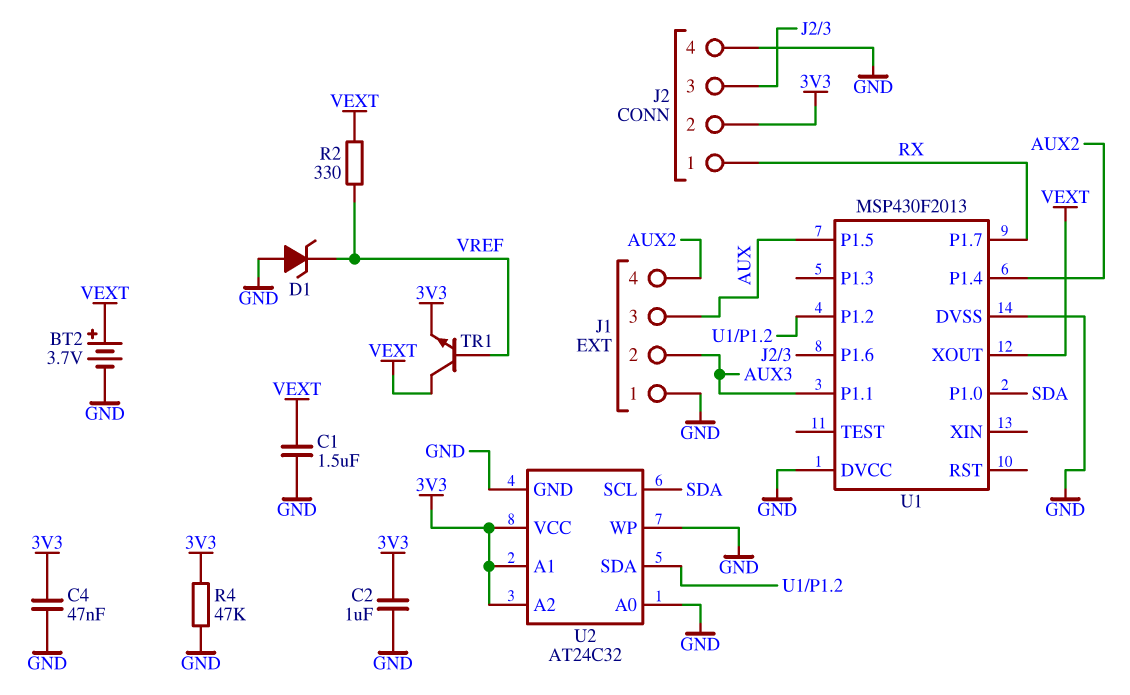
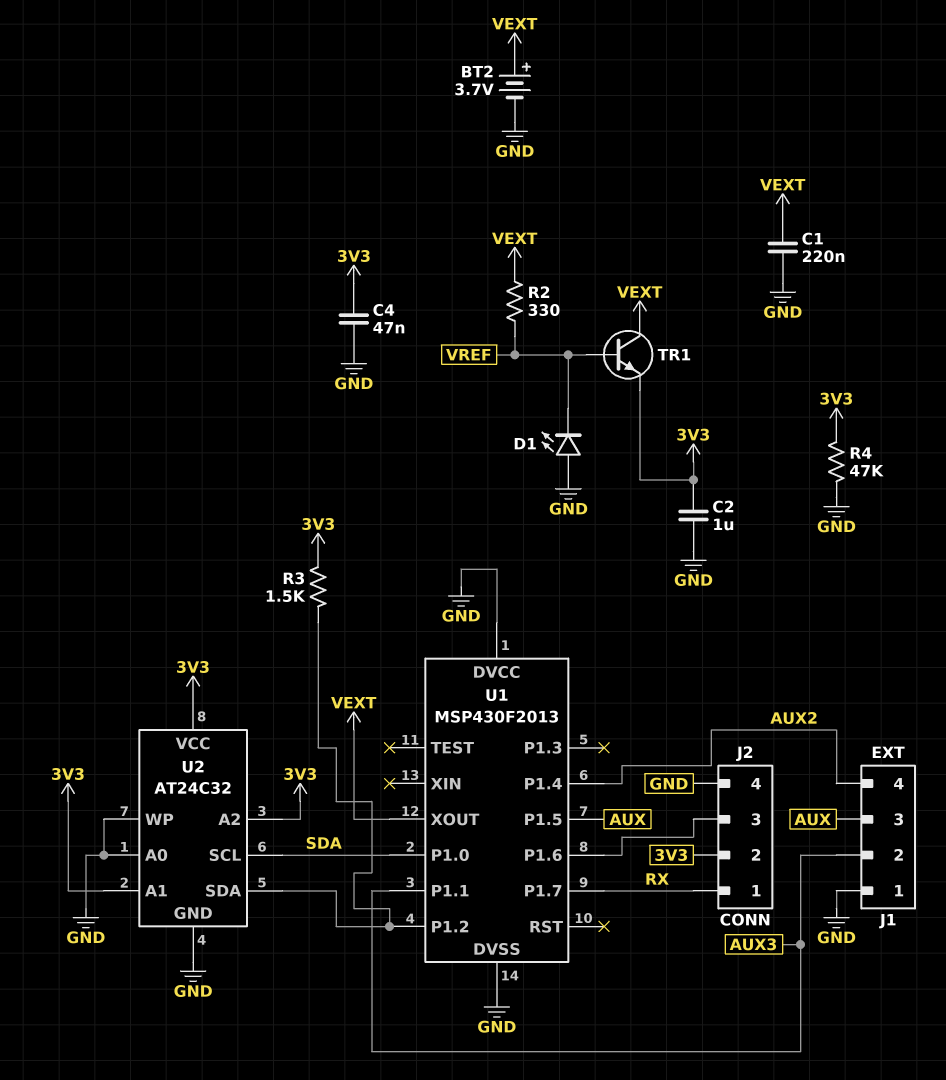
C1: 1.5uF (GND, VEXT) -> 220nF (GND, VEXT)
D1: zener (A GND, K VREF) -> LED (A GND, K VREF)
R3: none -> 1.5k (3V3, U1/P1.2)

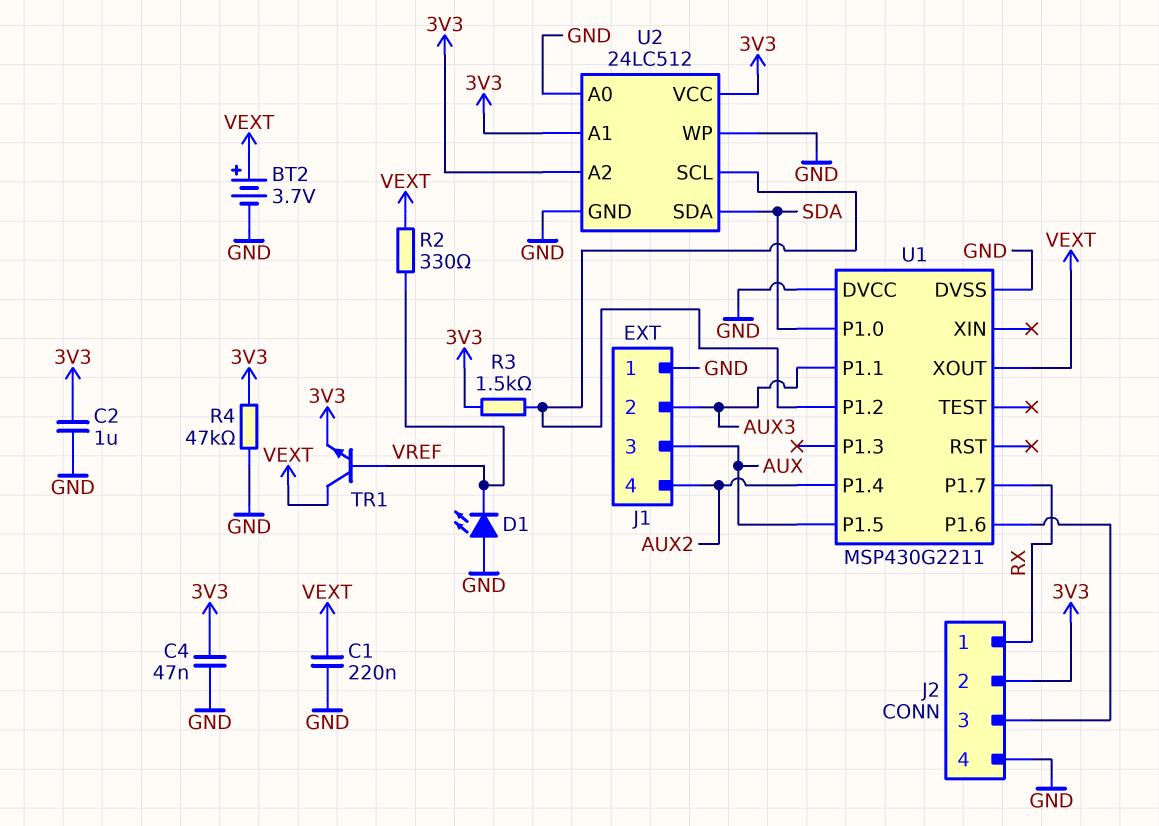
U1: MSP430F2013 -> MSP430G2211
U2: AT24C32 -> 24LC512
U2 pin SCL: SDA -> U1/P1.2
U2 pin SDA: U1/P1.2 -> SDA

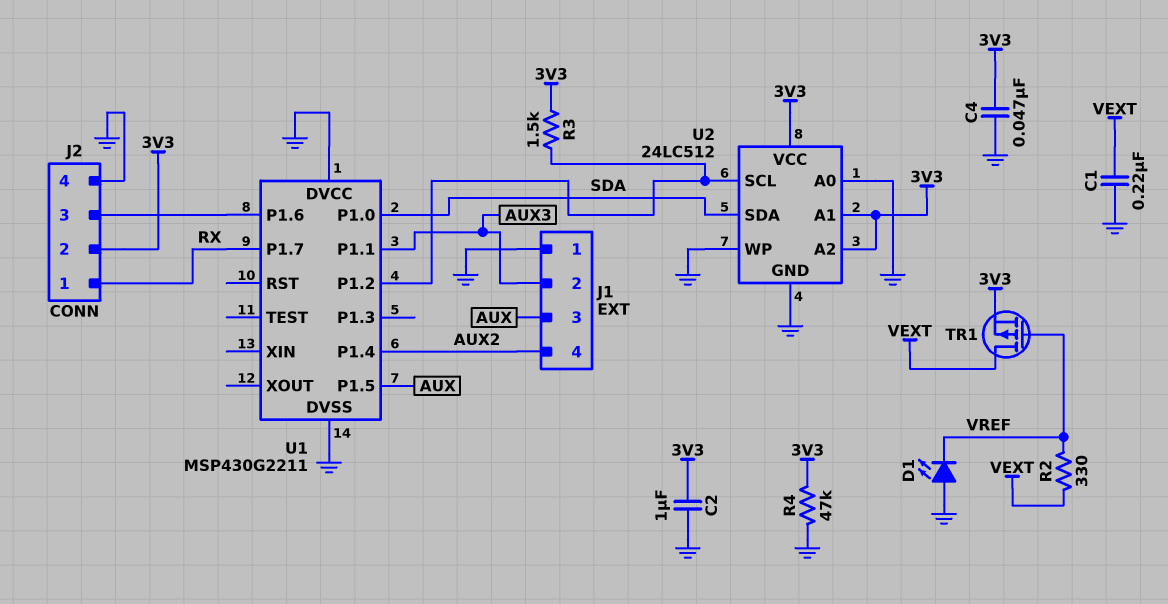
BT2: 3.7V (plus VEXT, minus GND) -> none
TR1: NPN (B VREF, C VEXT, E 3V3) -> PMOS (G VREF, D VEXT, S 3V3)
U1 pin XOUT: VEXT -> none

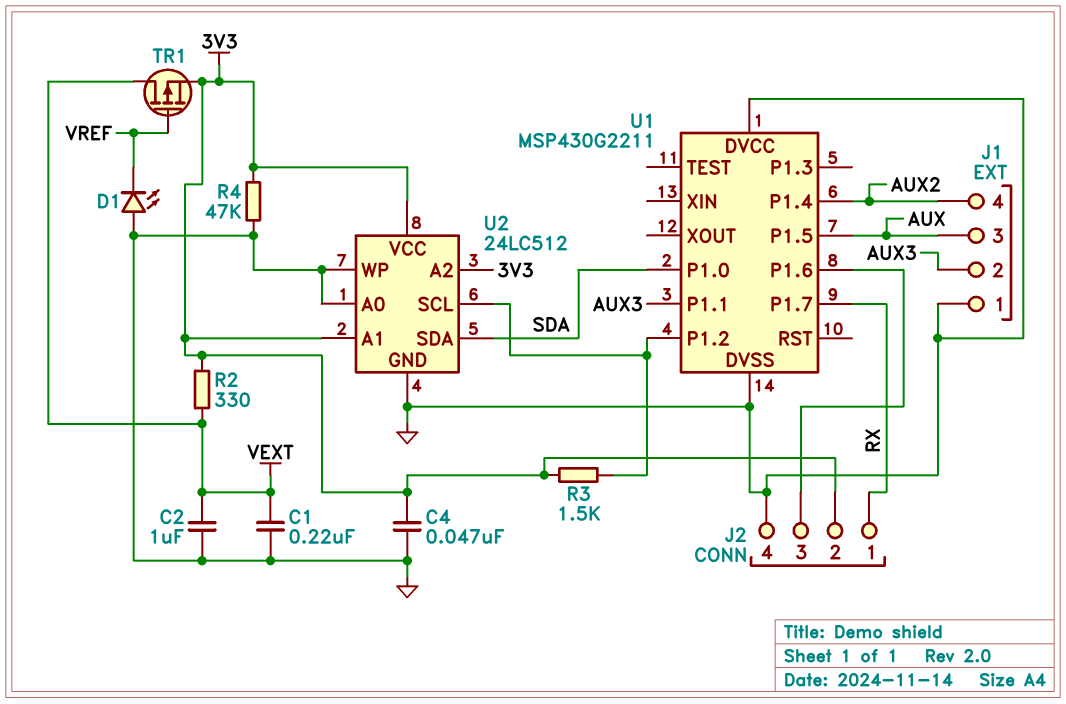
C2: 1uF (3V3, GND) -> 1uF (GND, VEXT)
R2: 330 (VEXT, VREF) -> 330 (3V3, VEXT)

